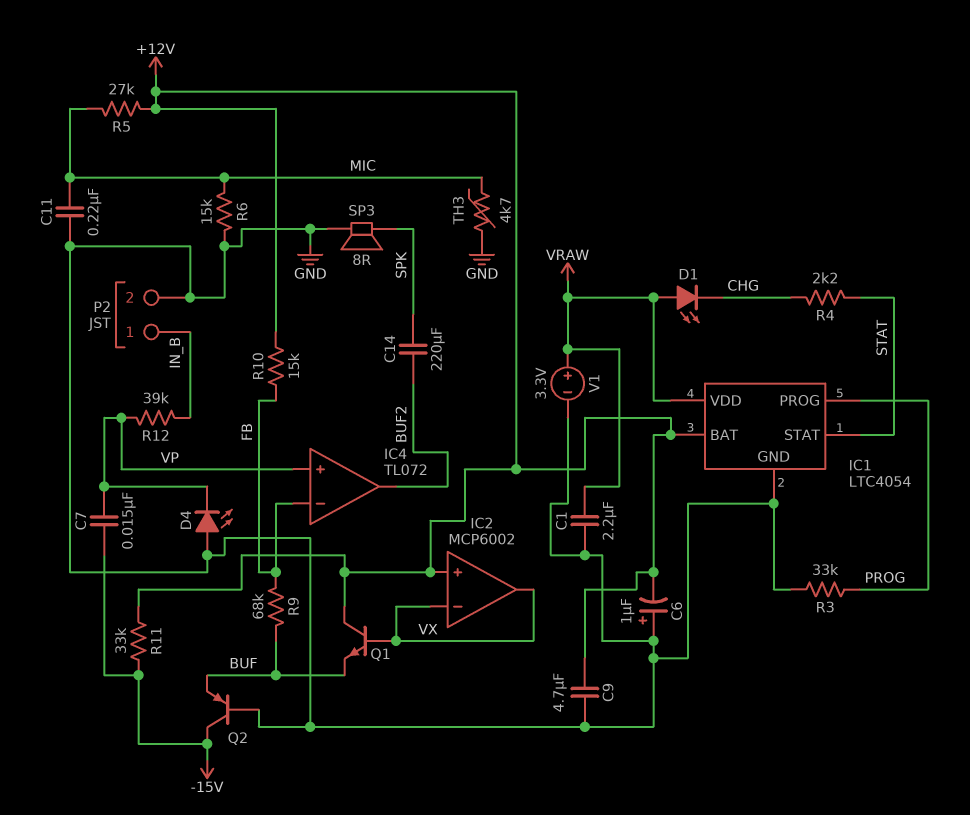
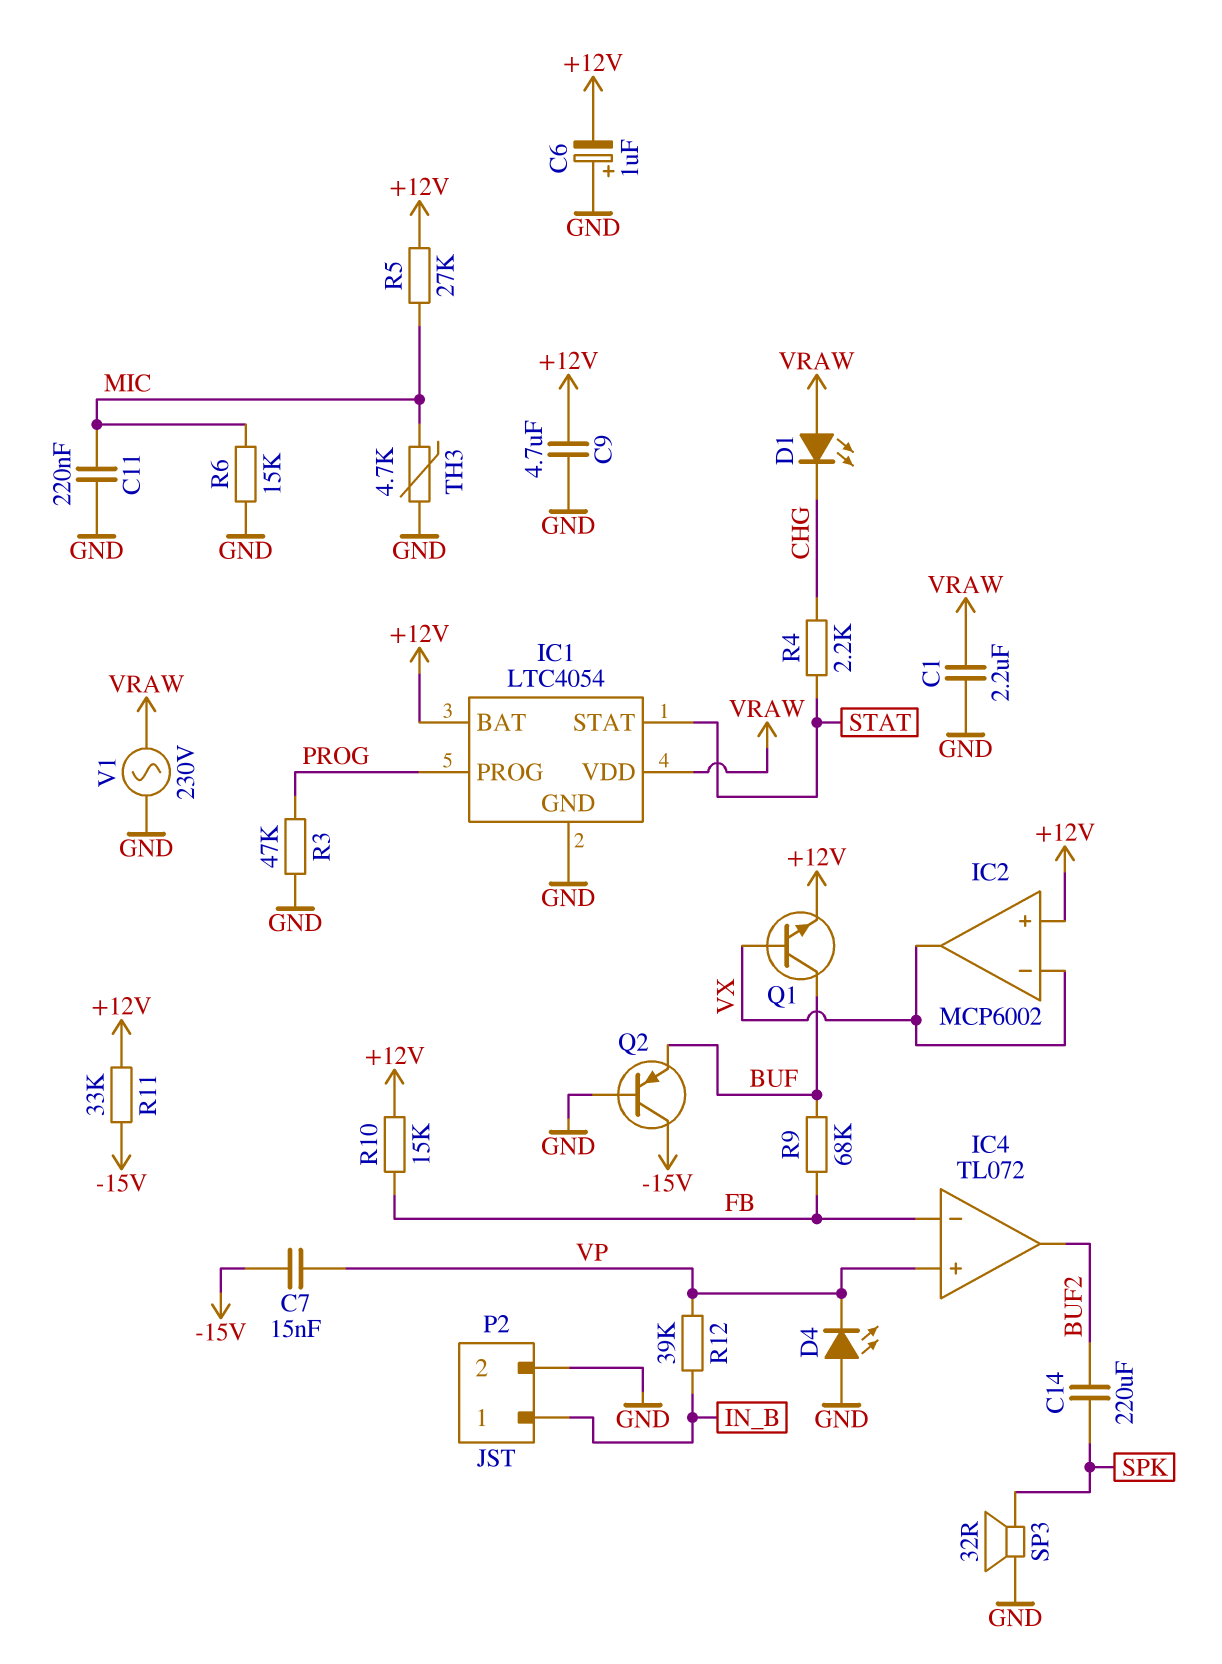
Q1: NPN (B VX, C +12V, E BUF) -> NPN (B VX, C BUF, E +12V)
R3: 33k (GND, PROG) -> 47k (GND, PROG)
SP3: speaker 8R (GND, SPK) -> speaker 32R (GND, SPK)
V1: 3.3V (plus VRAW, minus GND) -> AC 230V (GND, VRAW)

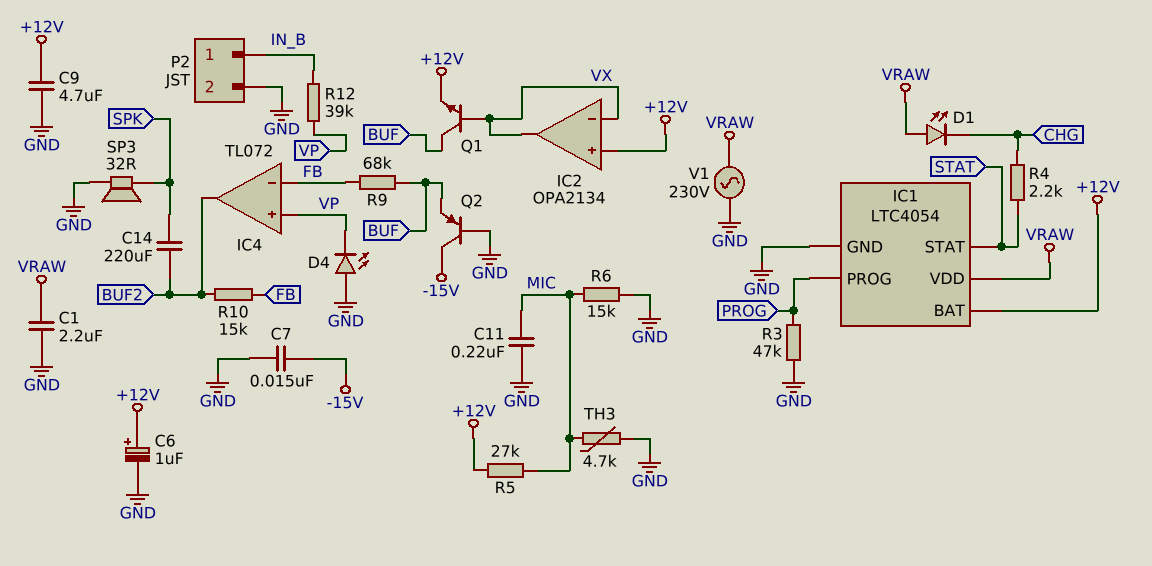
C6: 1uF (plus GND, minus +12V) -> 1uF (plus +12V, minus GND)
C7: 15nF (-15V, VP) -> 15nF (-15V, GND)
IC2: MCP6002 -> OPA2134
R10: 15k (+12V, FB) -> 15k (BUF2, FB)
R11: 33k (+12V, -15V) -> none

